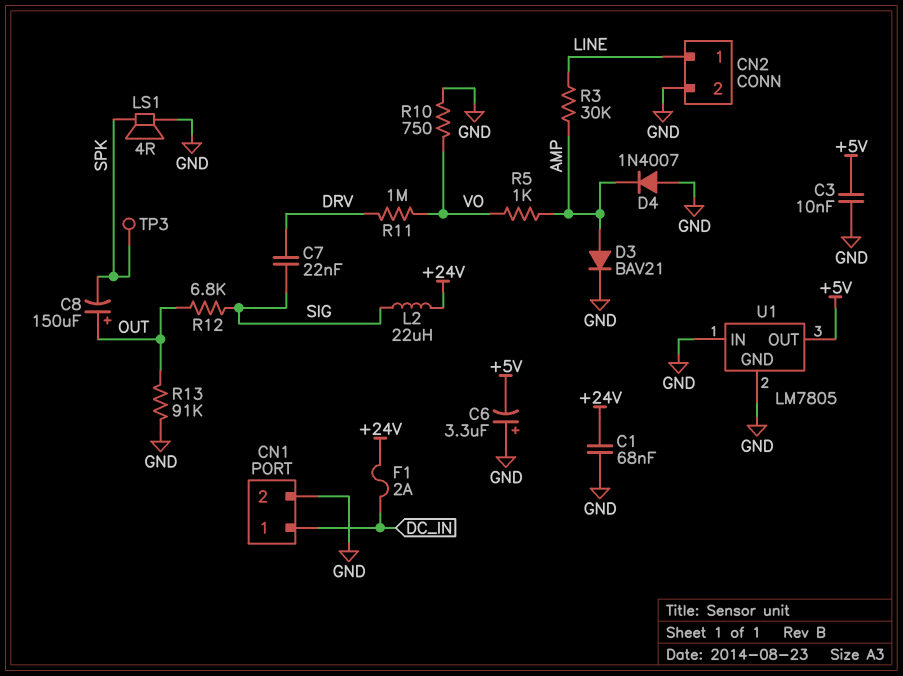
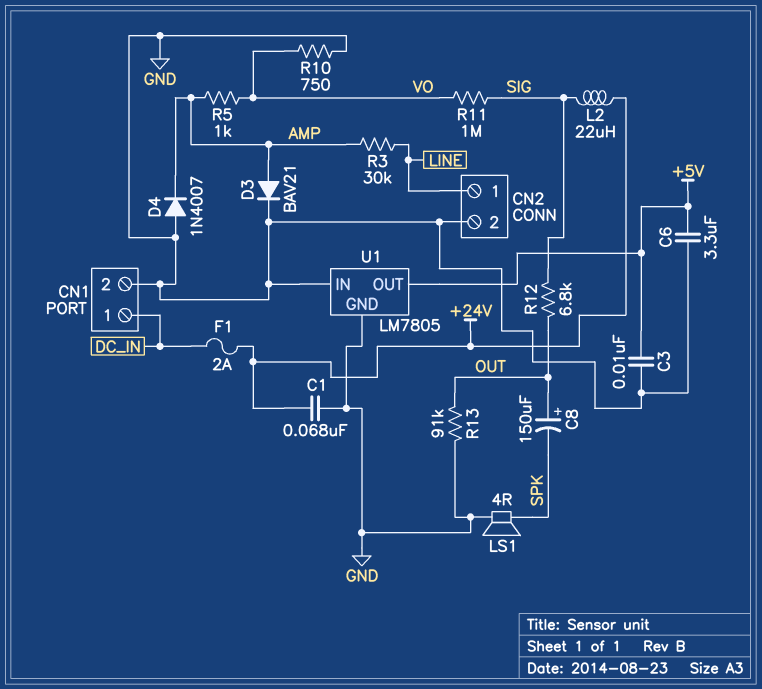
C6: 3.3uF (plus GND, minus +5V) -> 3.3uF (+5V, GND)
C7: 22nF (DRV, SIG) -> none
R11: 1M (DRV, VO) -> 1M (SIG, VO)
TP3: test point (SPK) -> none

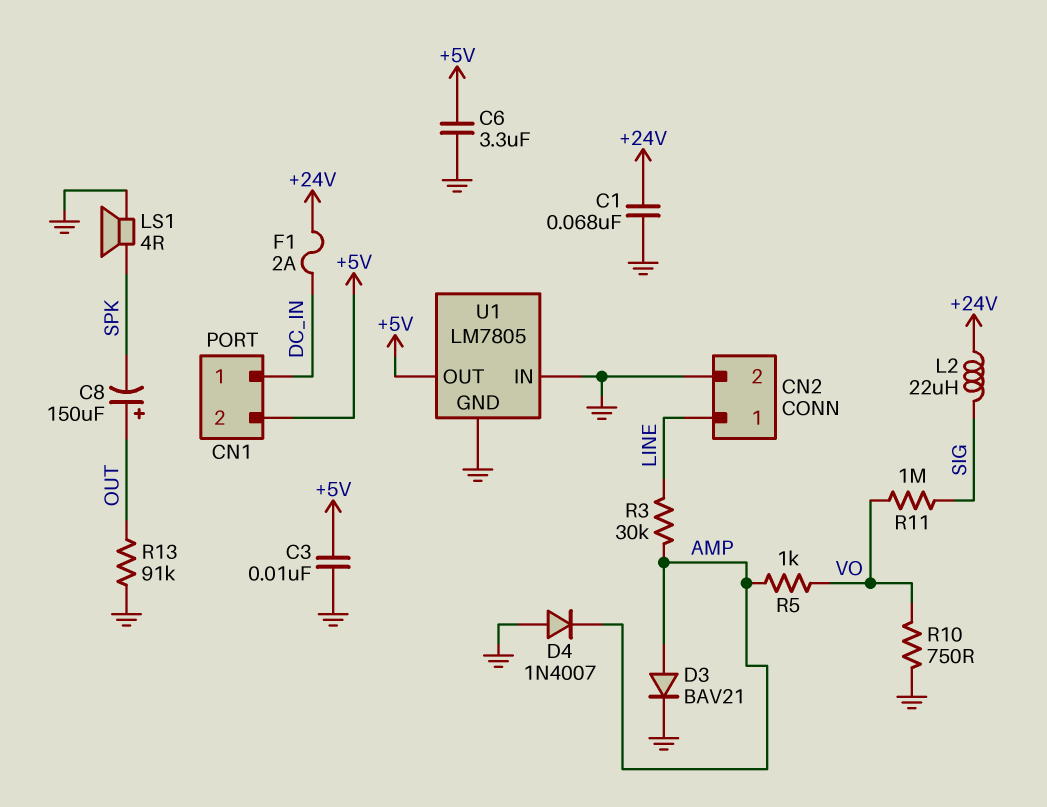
CN1 pin 2: GND -> +5V
R12: 6.8k (OUT, SIG) -> none

